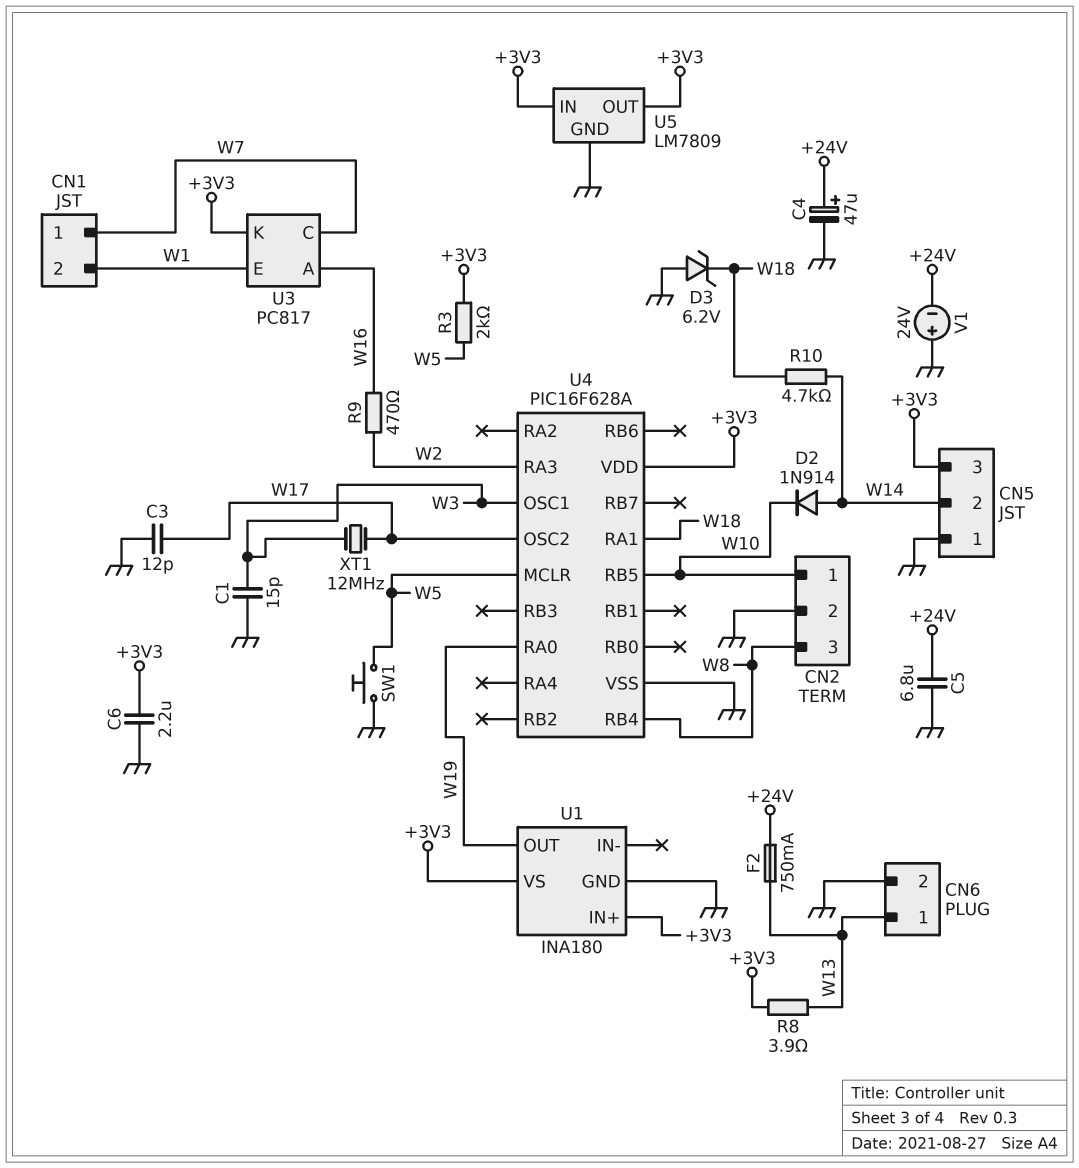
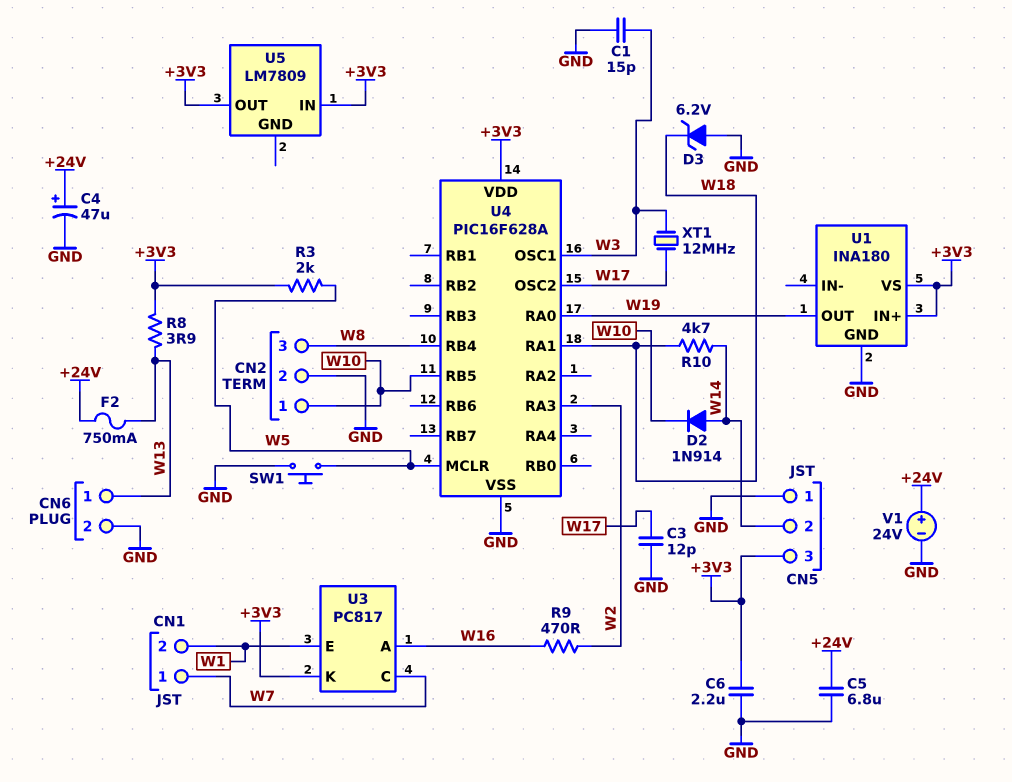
U5 pin GND: GND -> none
V1: 24V (plus GND, minus +24V) -> 24V (plus +24V, minus GND)

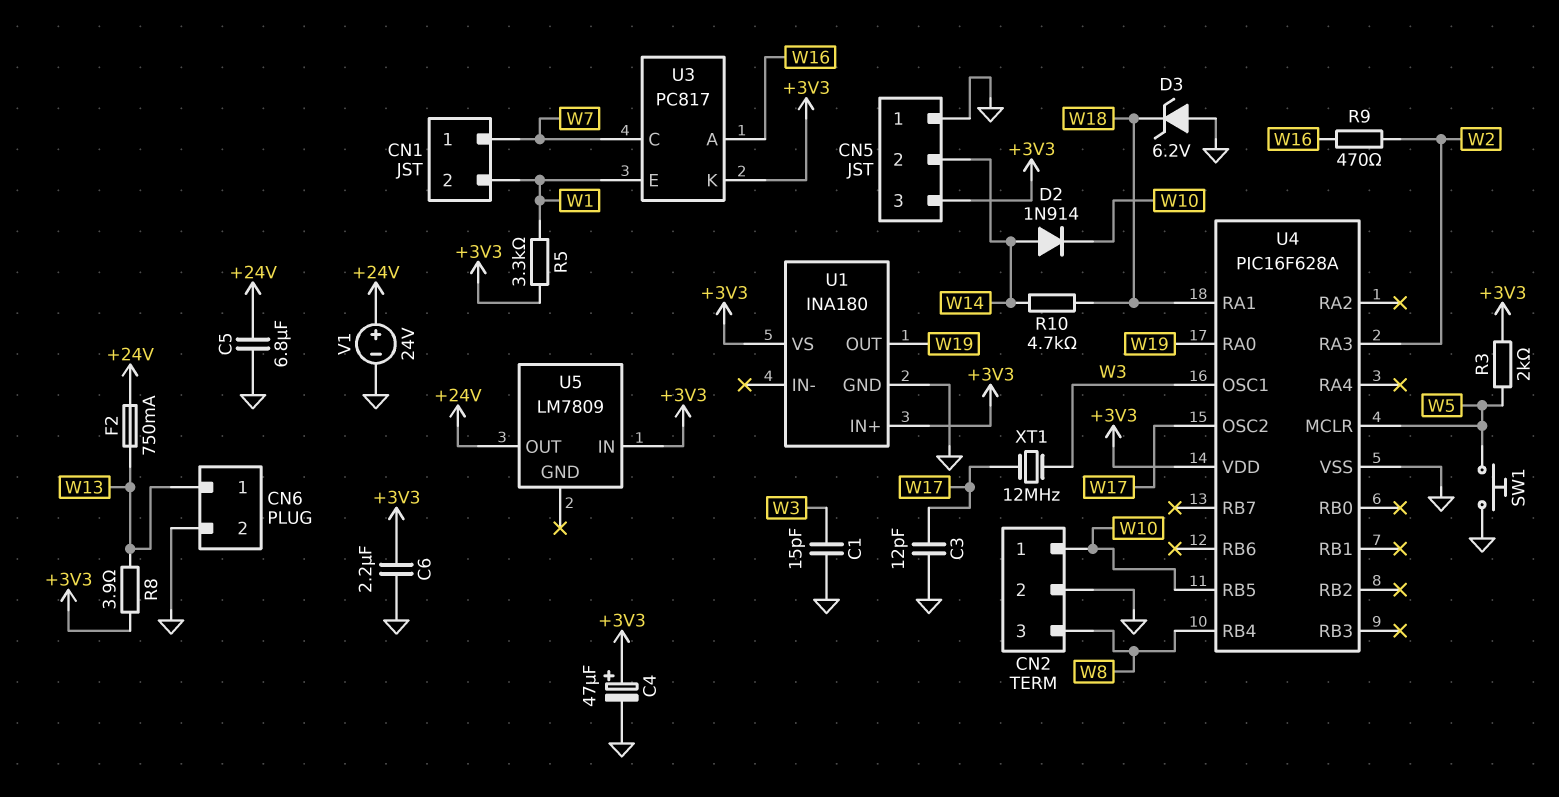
C4: 47uF (plus +24V, minus GND) -> 47uF (plus +3V3, minus GND)
R5: none -> 3.3k (+3V3, W1)
U5 pin OUT: +3V3 -> +24V

